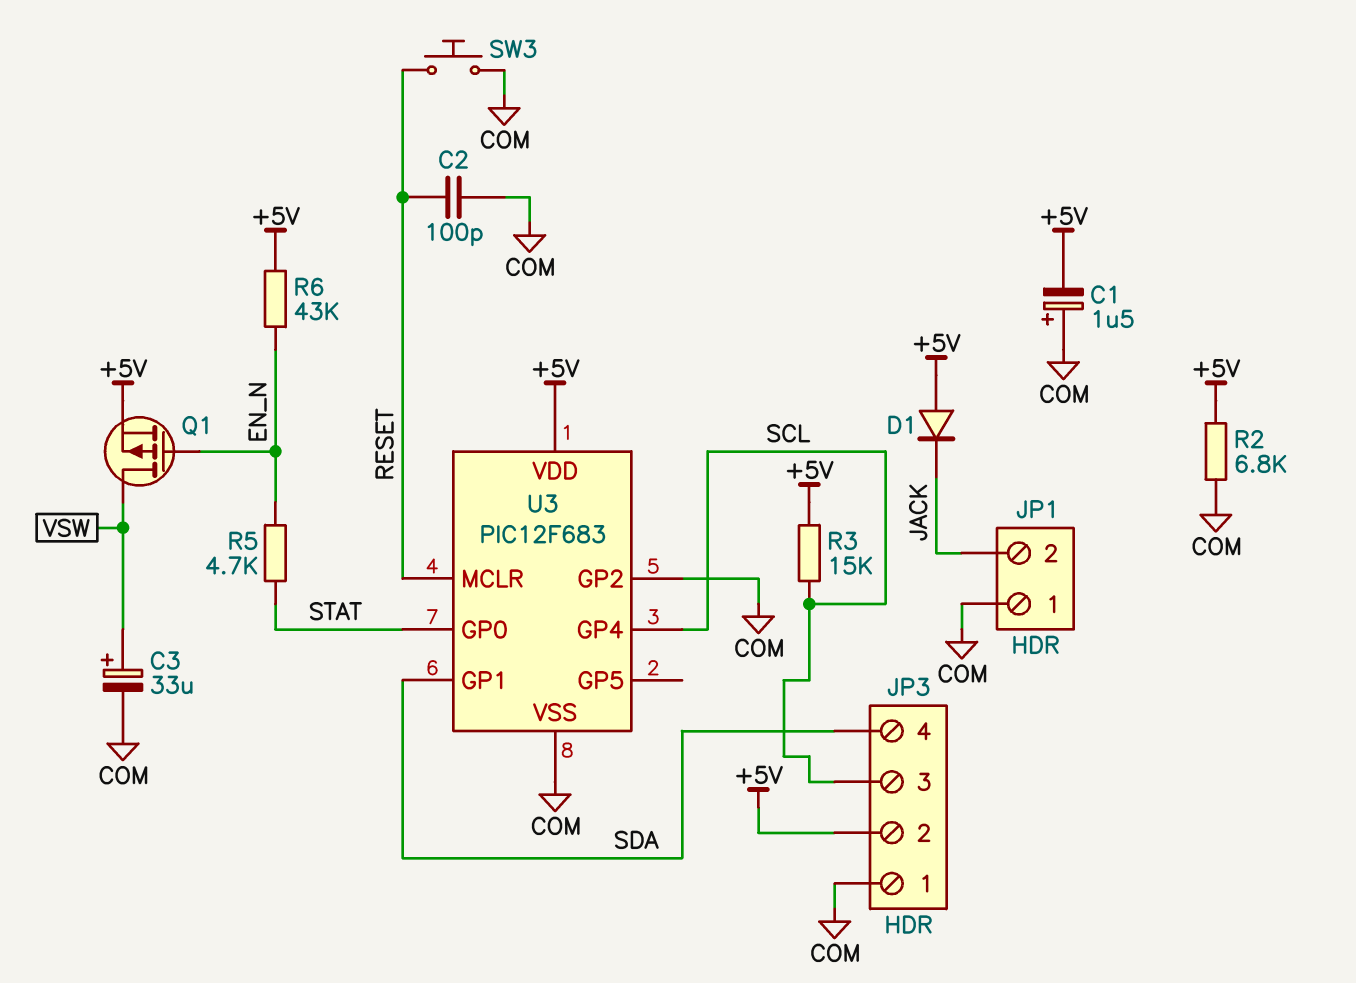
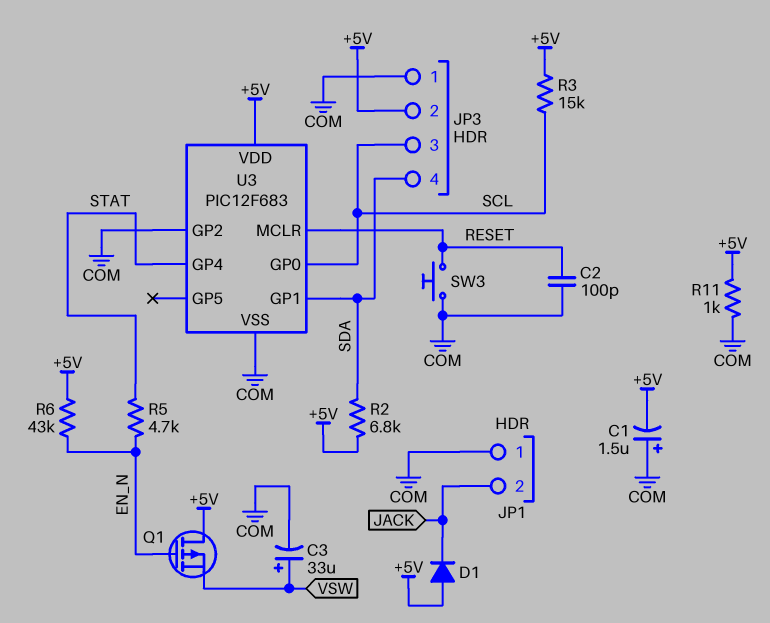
Q1: PMOS (G EN_N, D VSW, S +5V) -> PMOS (G EN_N, D +5V, S VSW)
R2: 6.8k (+5V, COM) -> 6.8k (+5V, SDA)
R11: none -> 1k (+5V, COM)
U3 pin GP0: STAT -> SCL
U3 pin GP4: SCL -> STAT

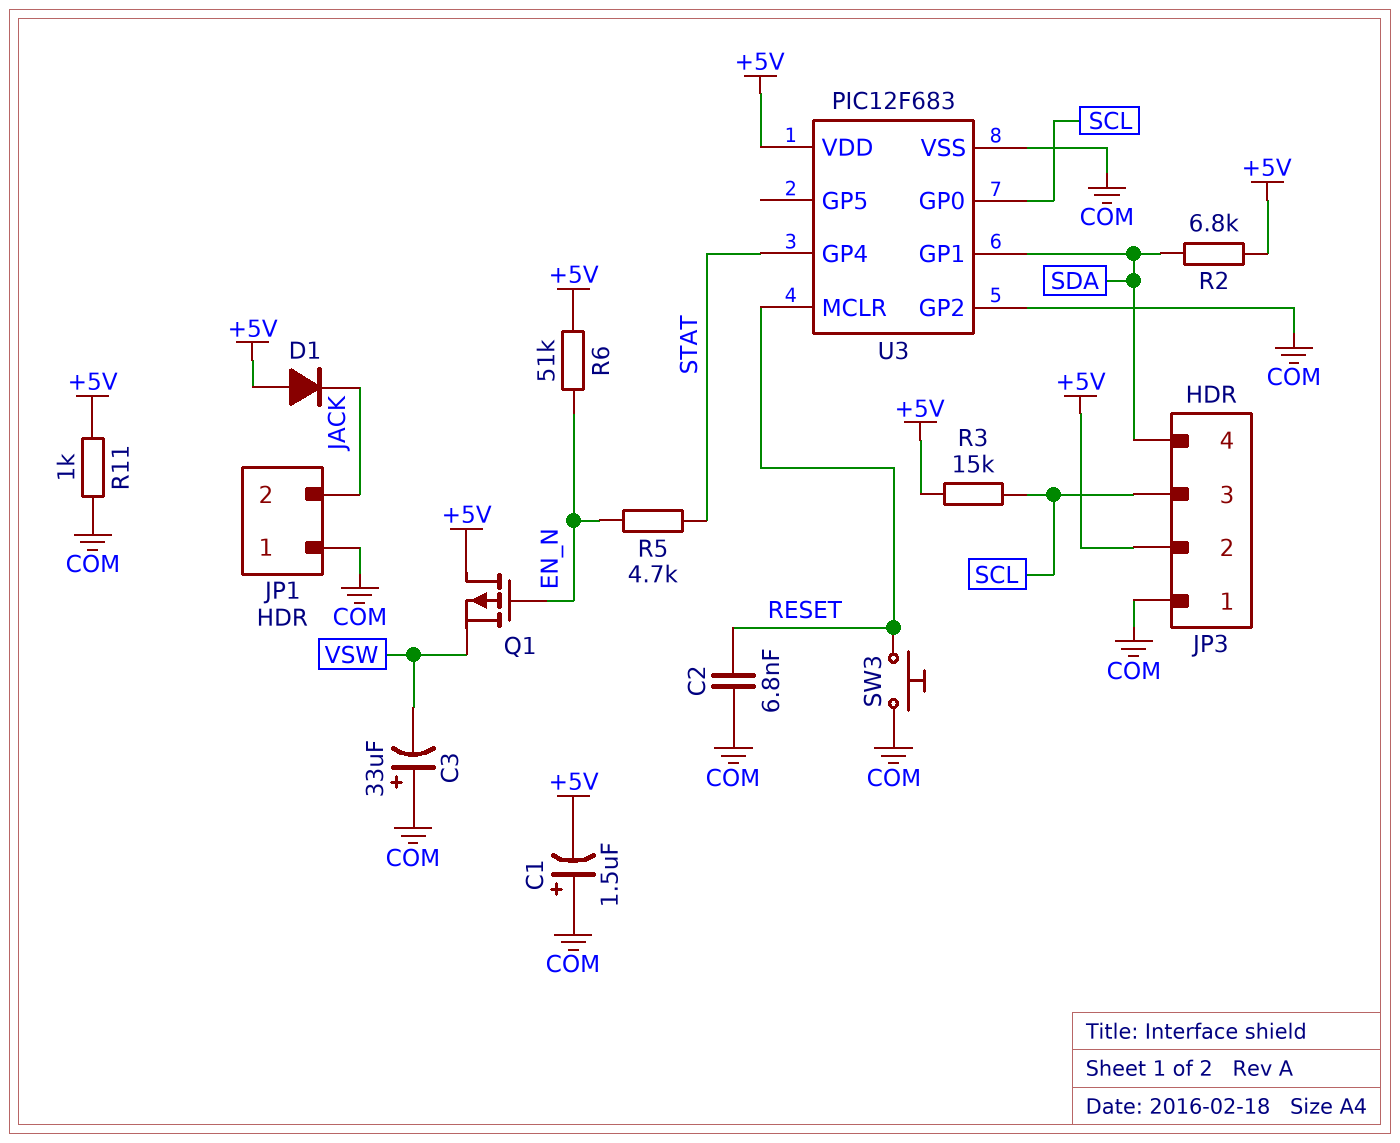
C2: 100pF (COM, RESET) -> 6.8nF (COM, RESET)
C3: 33uF (plus VSW, minus COM) -> 33uF (plus COM, minus VSW)
R6: 43k (+5V, EN_N) -> 51k (+5V, EN_N)

